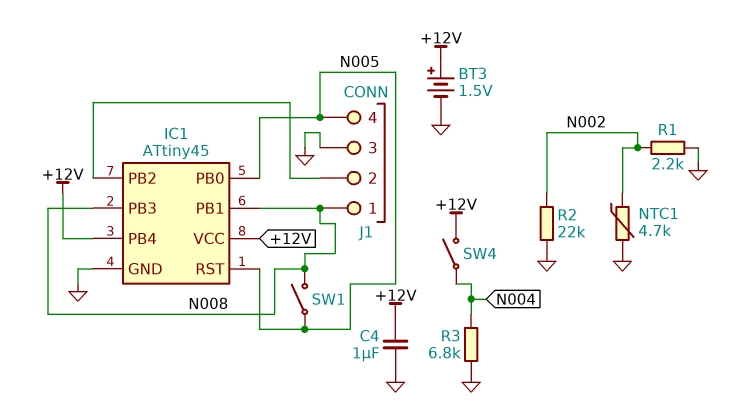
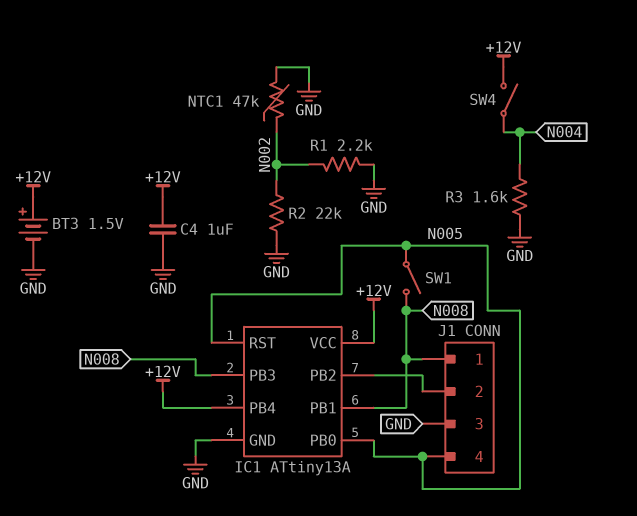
IC1: ATtiny45 -> ATtiny13A
NTC1: 4.7k (GND, N002) -> 47k (GND, N002)
R3: 6.8k (GND, N004) -> 1.6k (GND, N004)

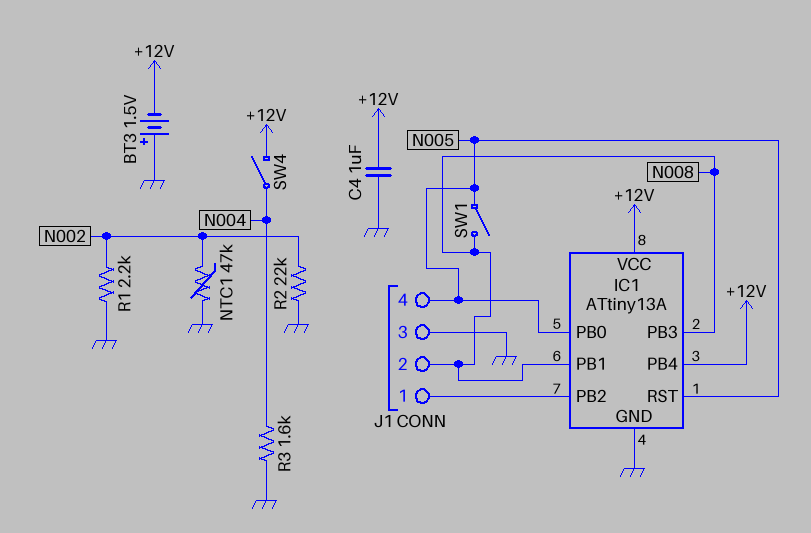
BT3: 1.5V (plus +12V, minus GND) -> 1.5V (plus GND, minus +12V)
J1 pin 1: N008 -> IC1/PB2
J1 pin 2: IC1/PB2 -> N008

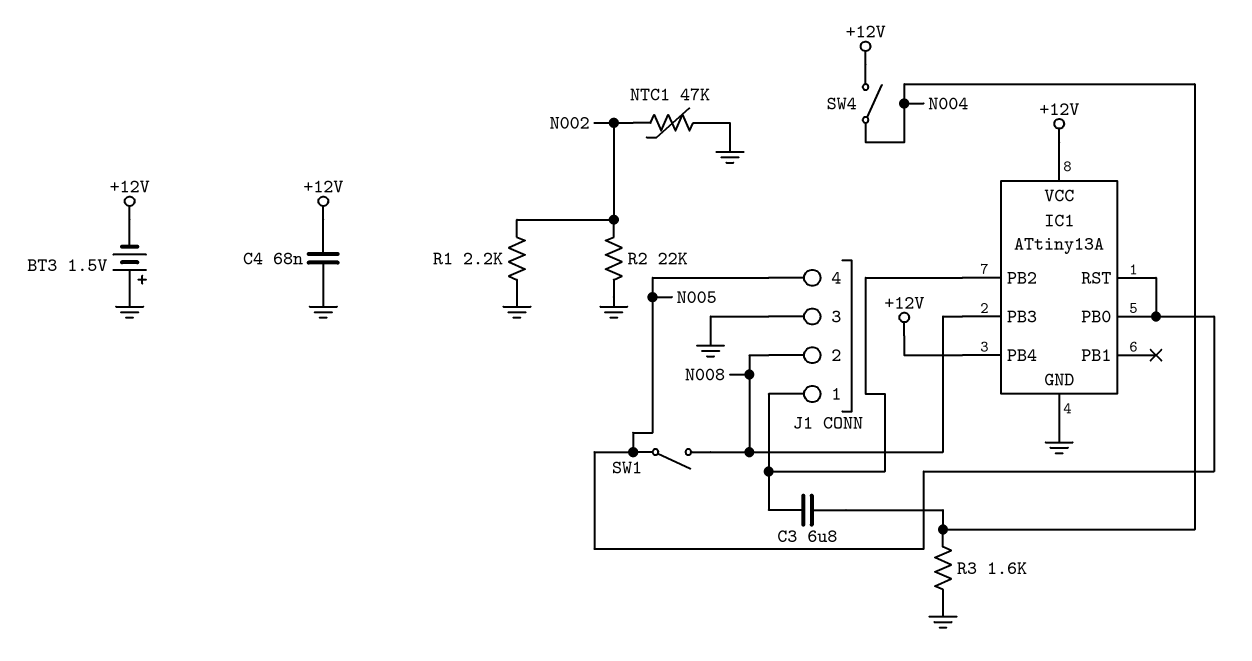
C3: none -> 6.8uF (IC1/PB2, N004)
C4: 1uF (+12V, GND) -> 68nF (+12V, GND)
IC1 pin PB1: N008 -> none

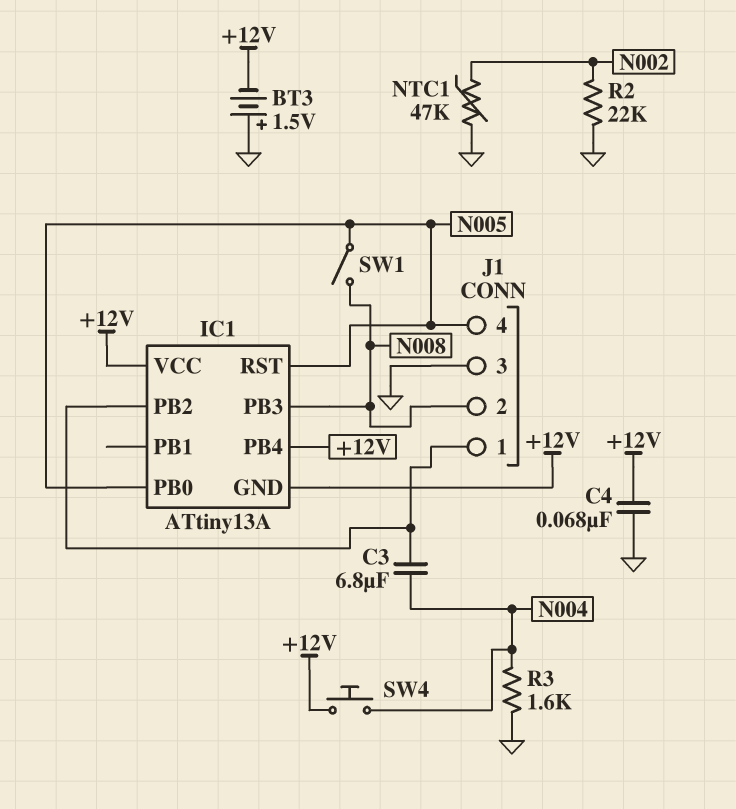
IC1 pin GND: GND -> +12V
R1: 2.2k (GND, N002) -> none
SW4: switch (+12V, N004) -> button (+12V, N004)

